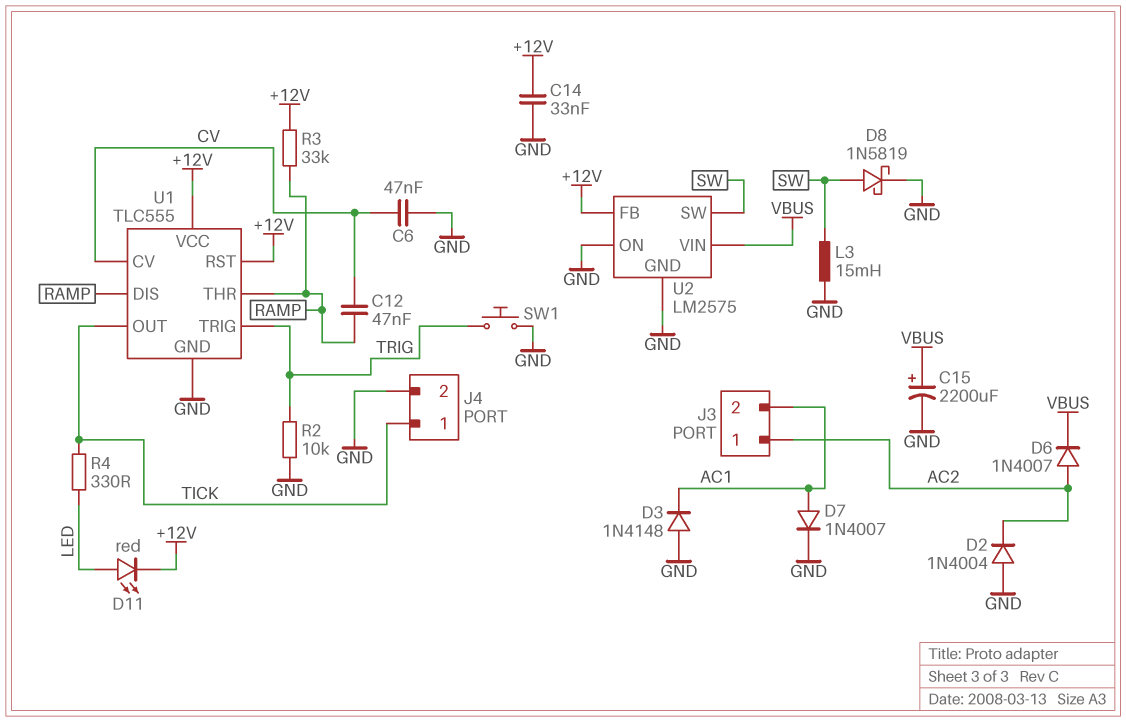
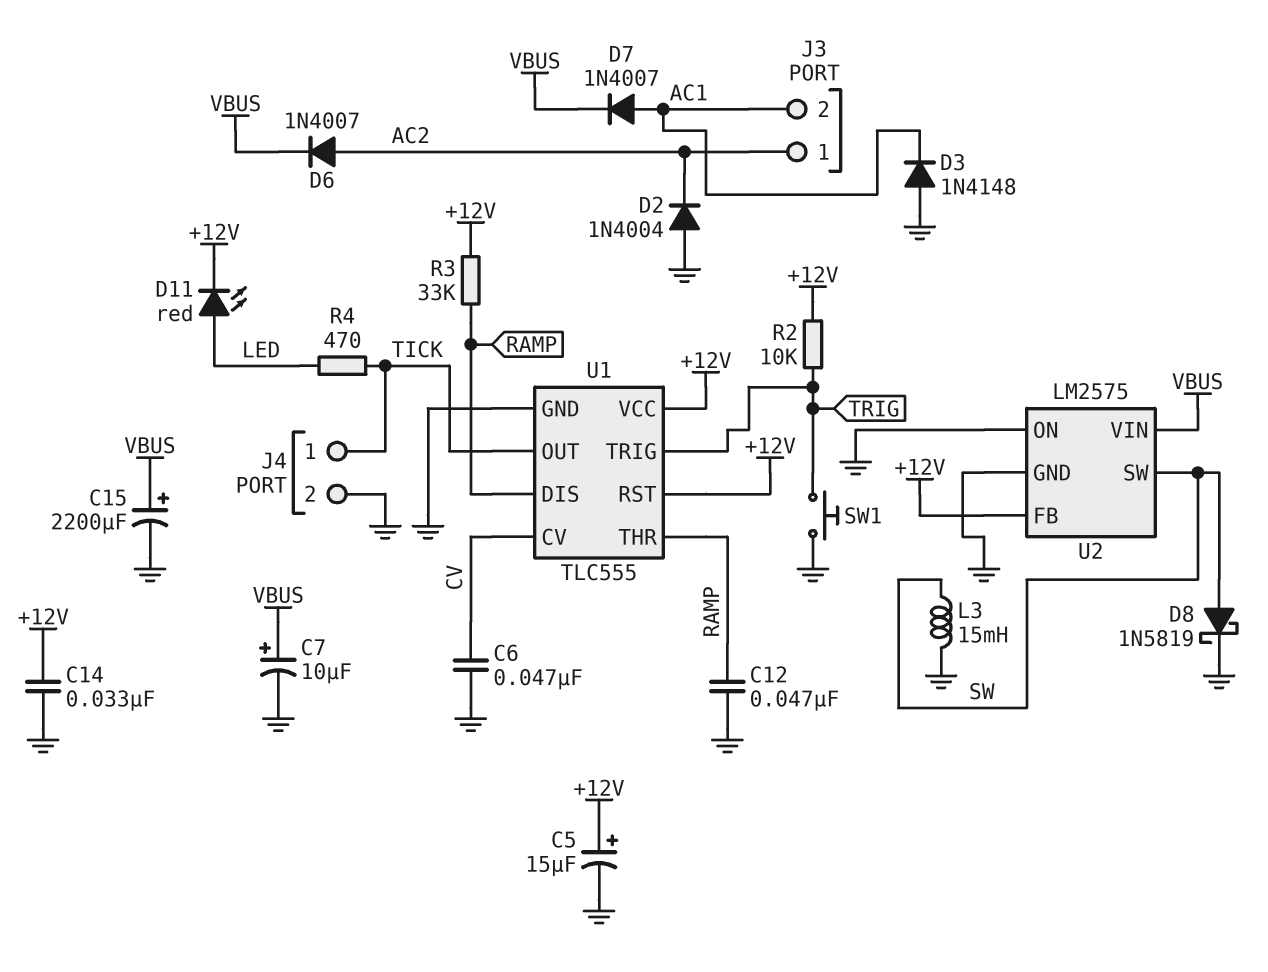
C5: none -> 15uF (plus +12V, minus GND)
C7: none -> 10uF (plus VBUS, minus GND)
C12: 47nF (CV, RAMP) -> 47nF (GND, RAMP)
D7: diode 1N4007 (A AC1, K GND) -> diode 1N4007 (A AC1, K VBUS)
R2: 10k (GND, TRIG) -> 10k (+12V, TRIG)
R4: 330 (LED, TICK) -> 470 (LED, TICK)

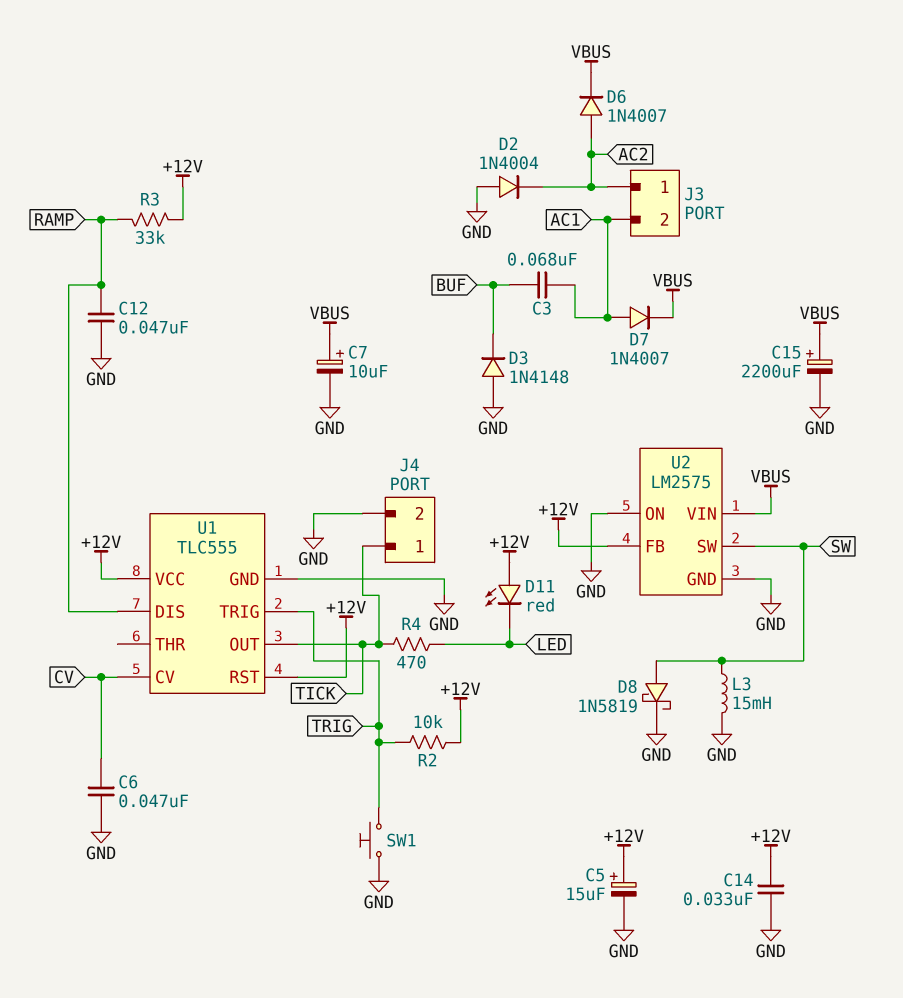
C3: none -> 68nF (AC1, BUF)
D3: diode 1N4148 (A GND, K AC1) -> diode 1N4148 (A GND, K BUF)
D11: LED red (A LED, K +12V) -> LED red (A +12V, K LED)
U1 pin THR: RAMP -> none

